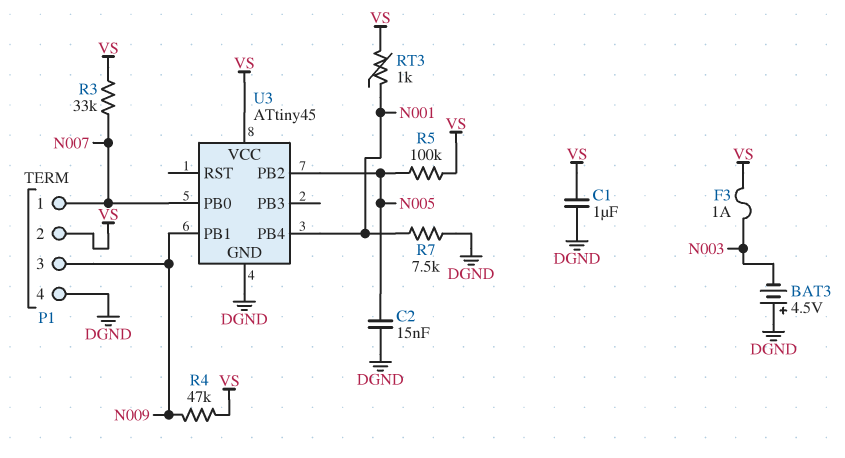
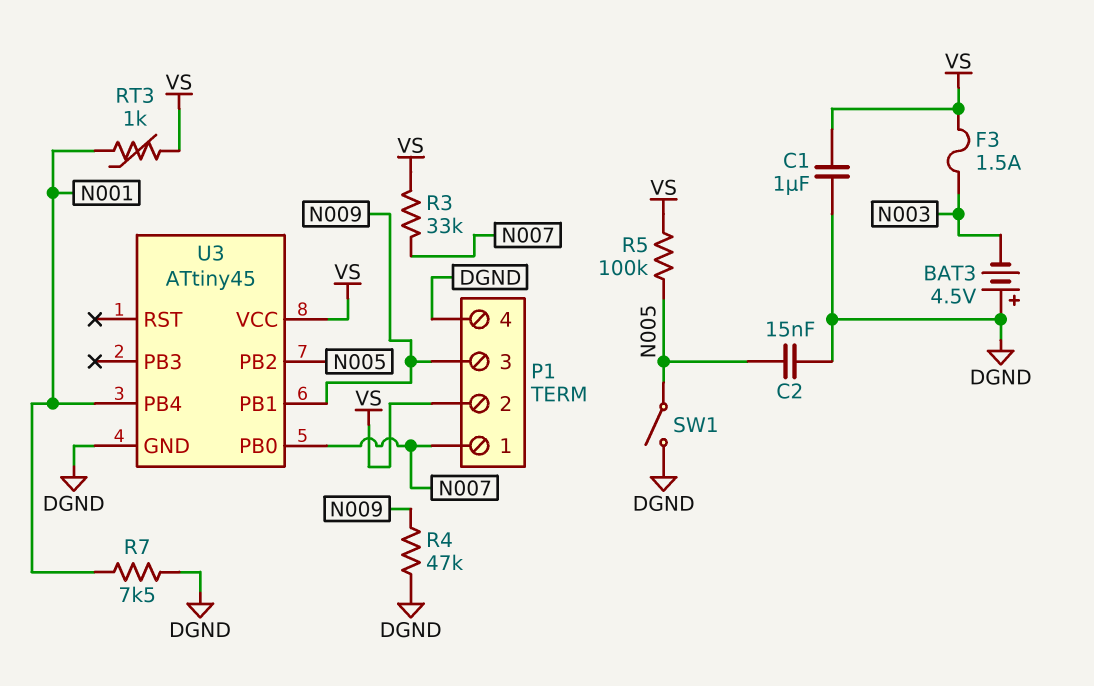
F3: 1A (N003, VS) -> 1.5A (N003, VS)
R4: 47k (N009, VS) -> 47k (DGND, N009)
SW1: none -> switch (DGND, N005)

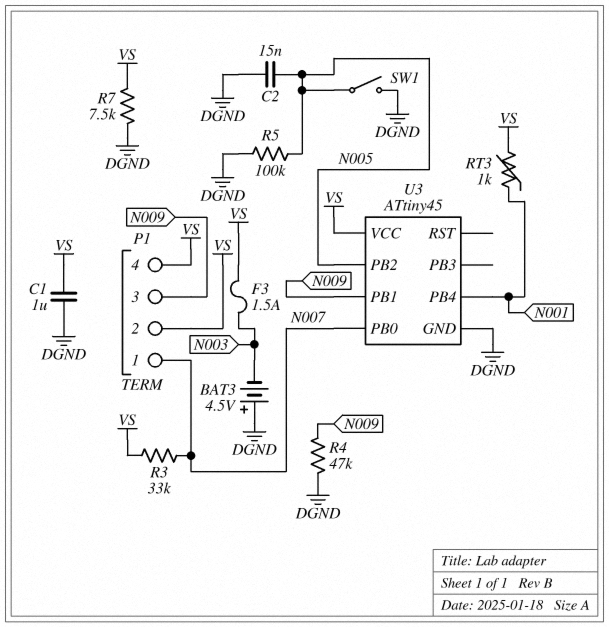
P1 pin 4: DGND -> VS
R5: 100k (N005, VS) -> 100k (DGND, N005)
R7: 7.5k (DGND, N001) -> 7.5k (DGND, VS)

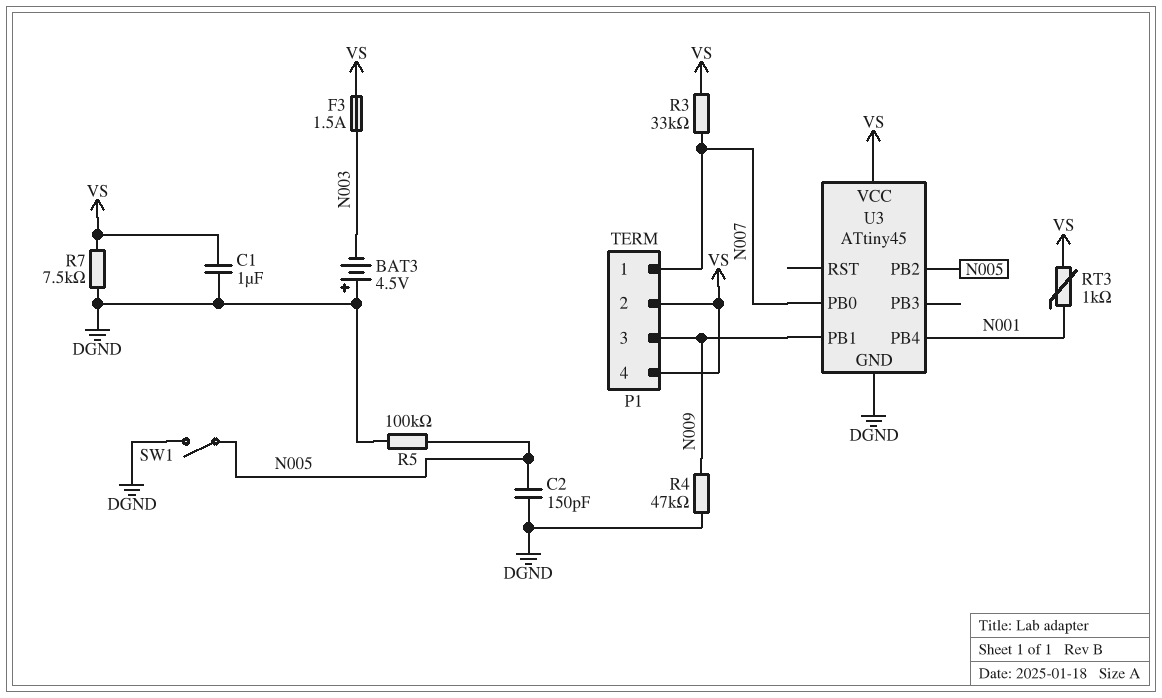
C2: 15nF (DGND, N005) -> 150pF (DGND, N005)

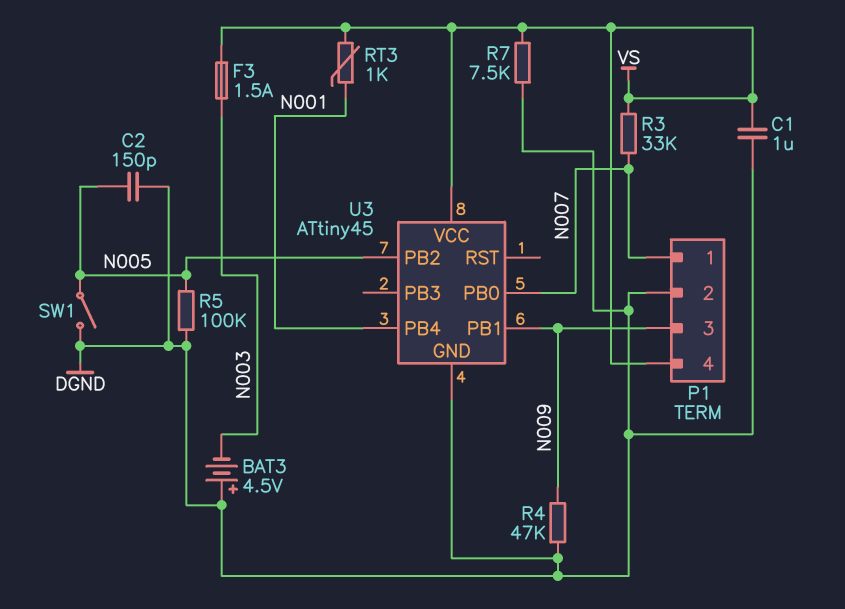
P1 pin 2: VS -> DGND

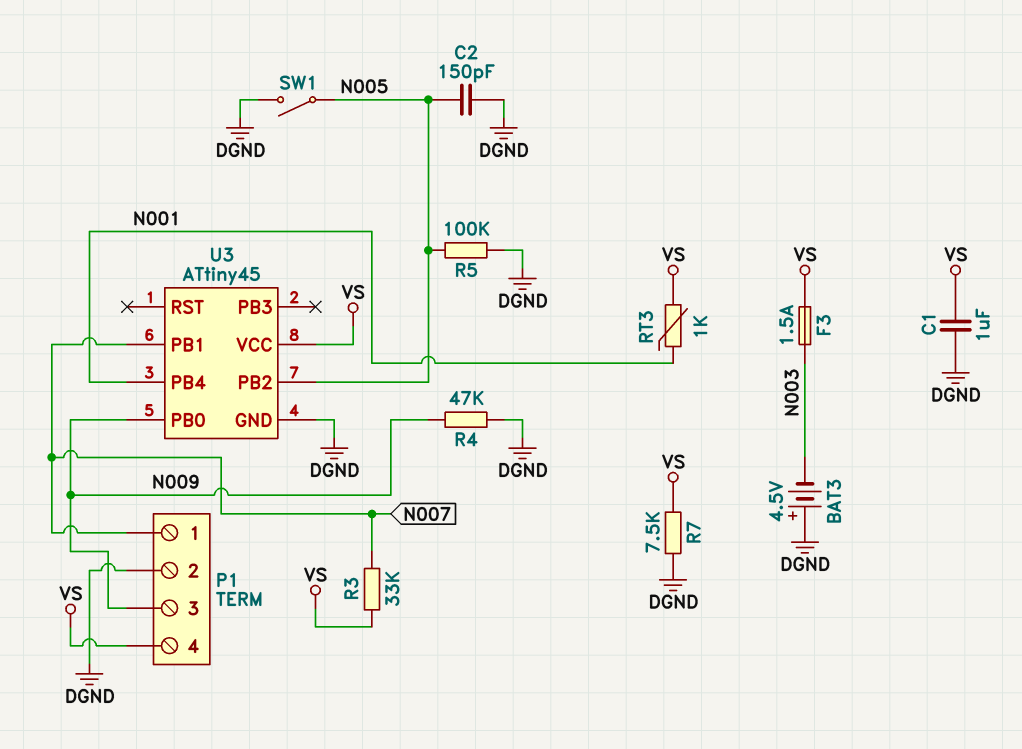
U3 pin PB0: N007 -> N009
U3 pin PB1: N009 -> N007

